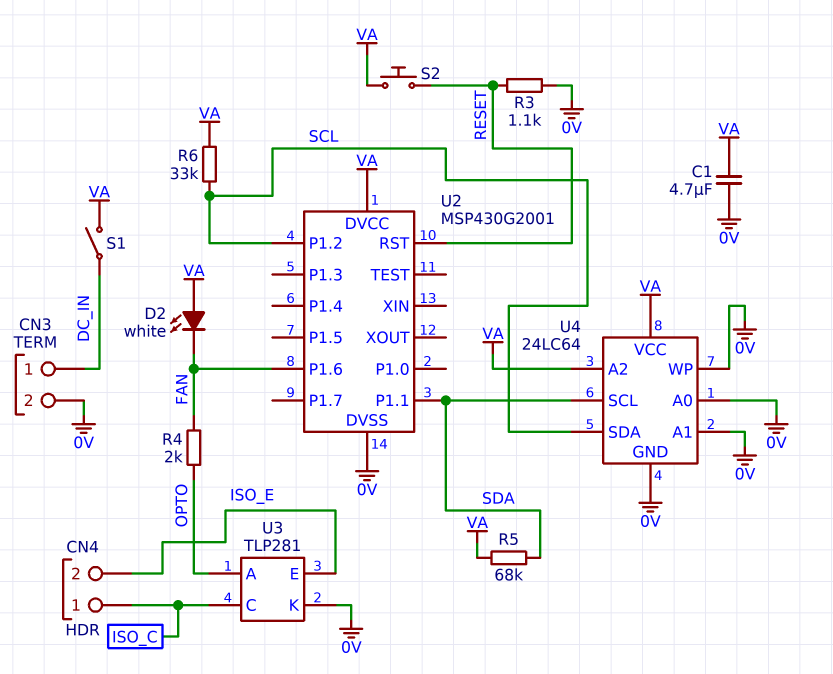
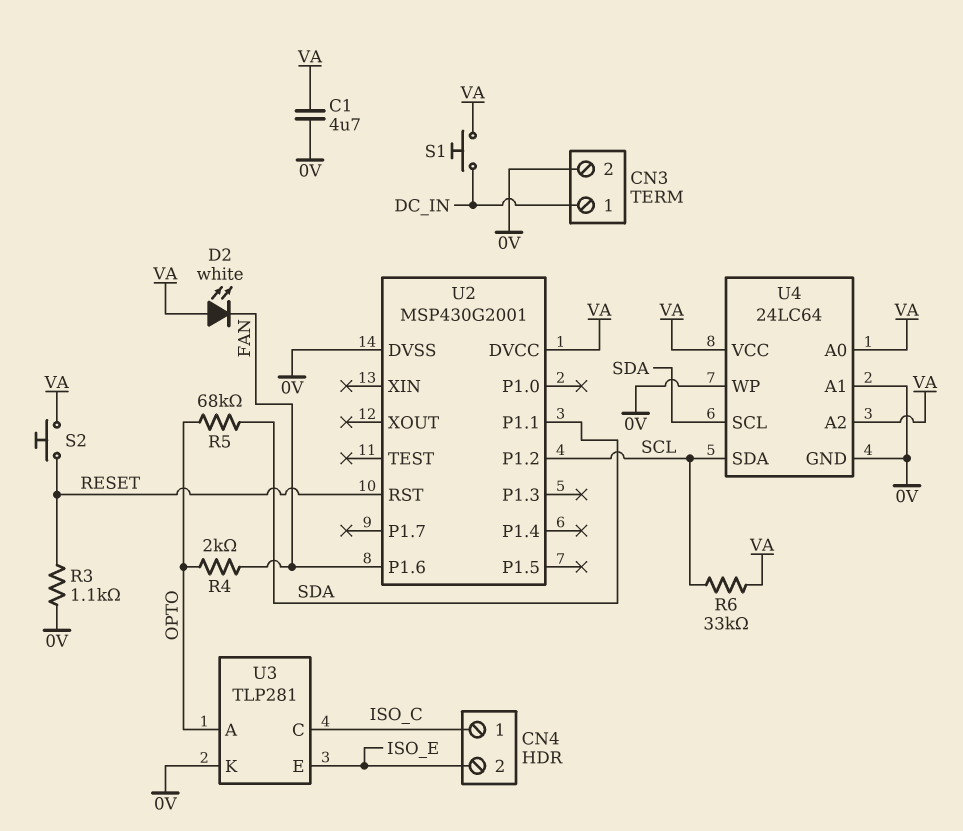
R5: 68k (SDA, VA) -> 68k (OPTO, SDA)
S1: switch (DC_IN, VA) -> button (DC_IN, VA)
U4 pin A0: 0V -> VA

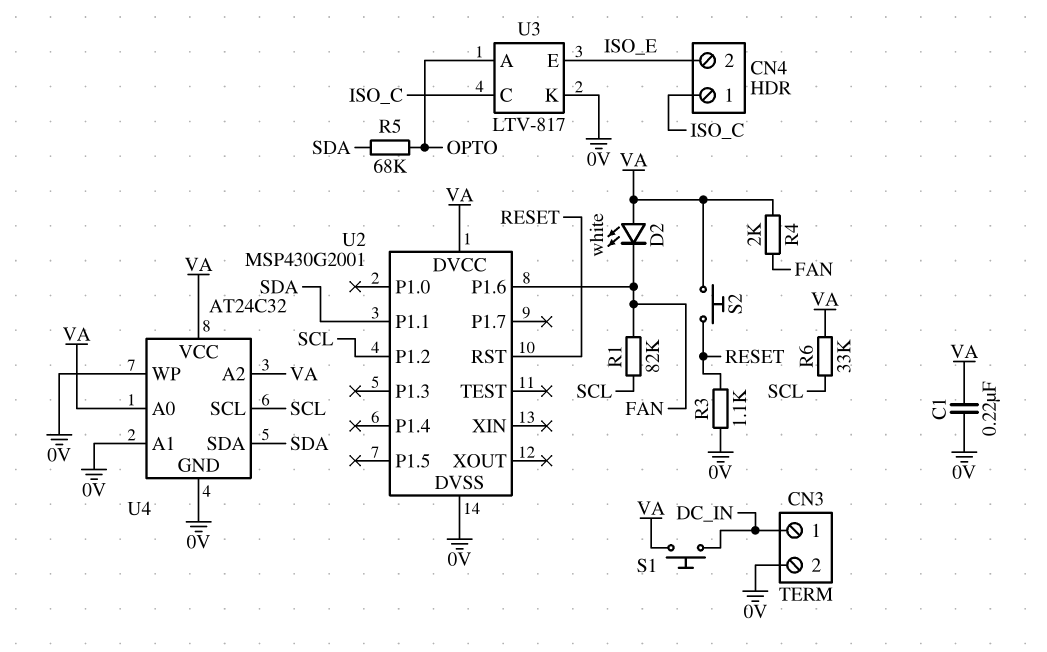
C1: 4.7uF (0V, VA) -> 220nF (0V, VA)
R1: none -> 82k (FAN, SCL)
R4: 2k (FAN, OPTO) -> 2k (FAN, VA)
U3: TLP281 -> LTV-817
U4: 24LC64 -> AT24C32
U4 pin SCL: SDA -> SCL
U4 pin SDA: SCL -> SDA

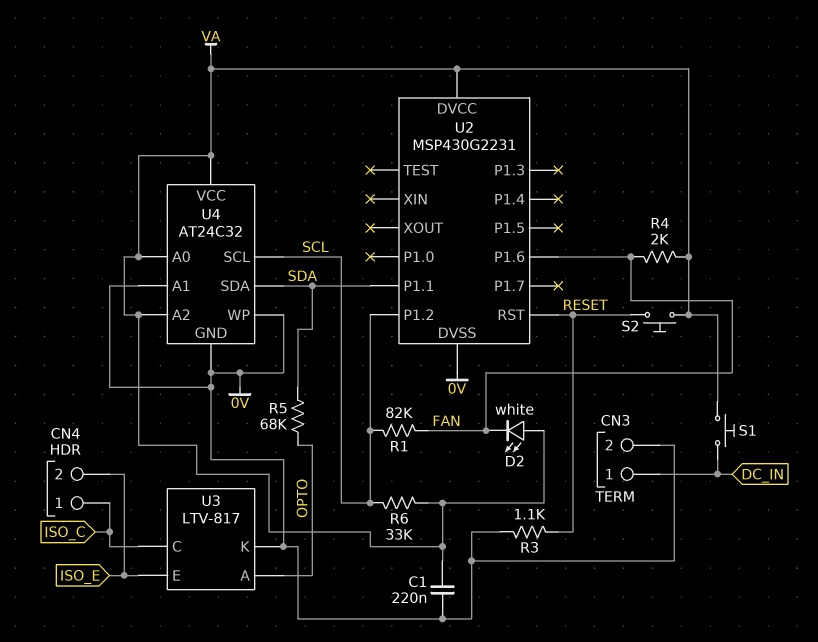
U2: MSP430G2001 -> MSP430G2231

